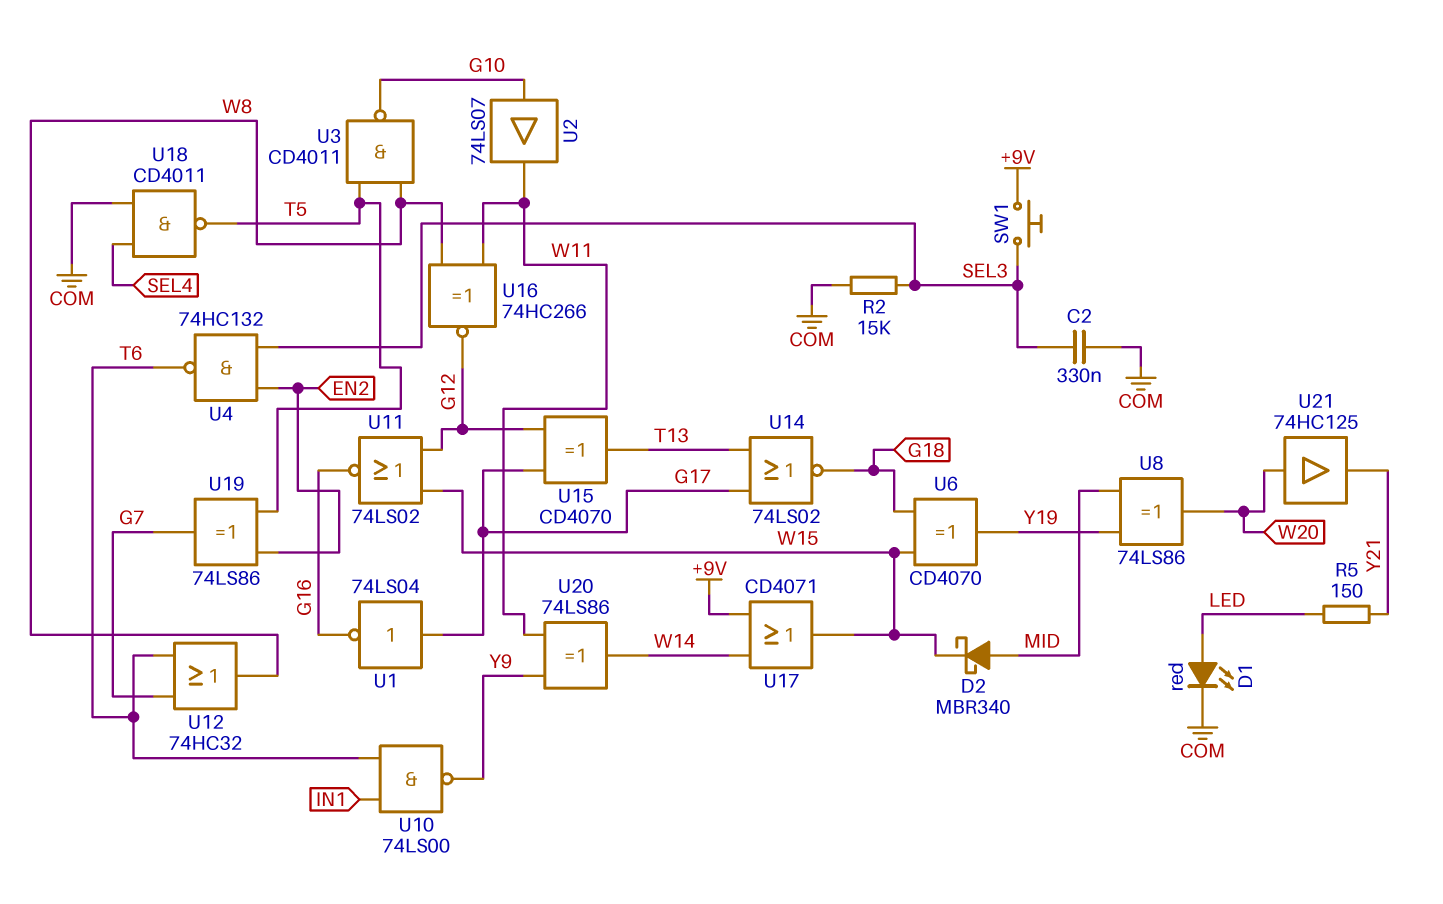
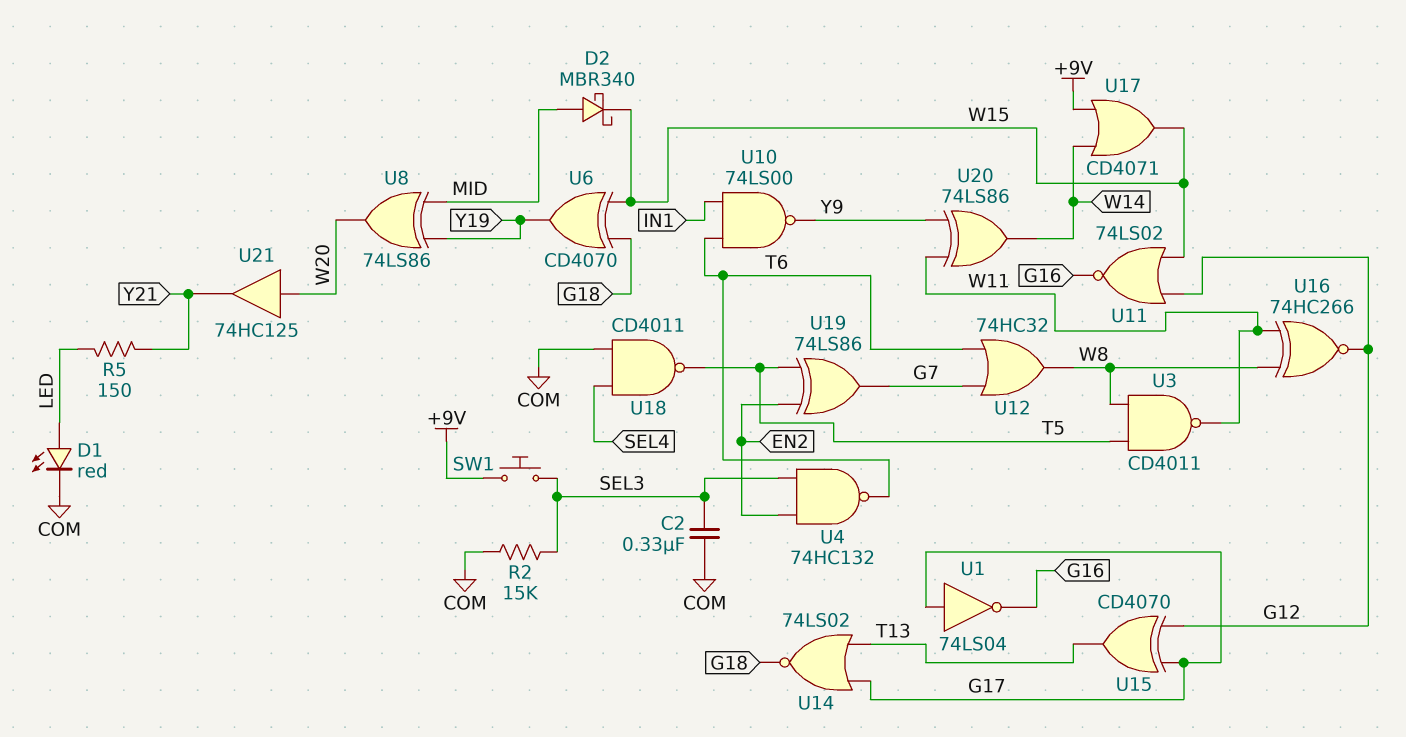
U2: buffer 74LS07 (in G10, out W11) -> none
U3: NAND CD4011 (in T5, in W8, out G10) -> NAND CD4011 (in T5, in W8, out W11)

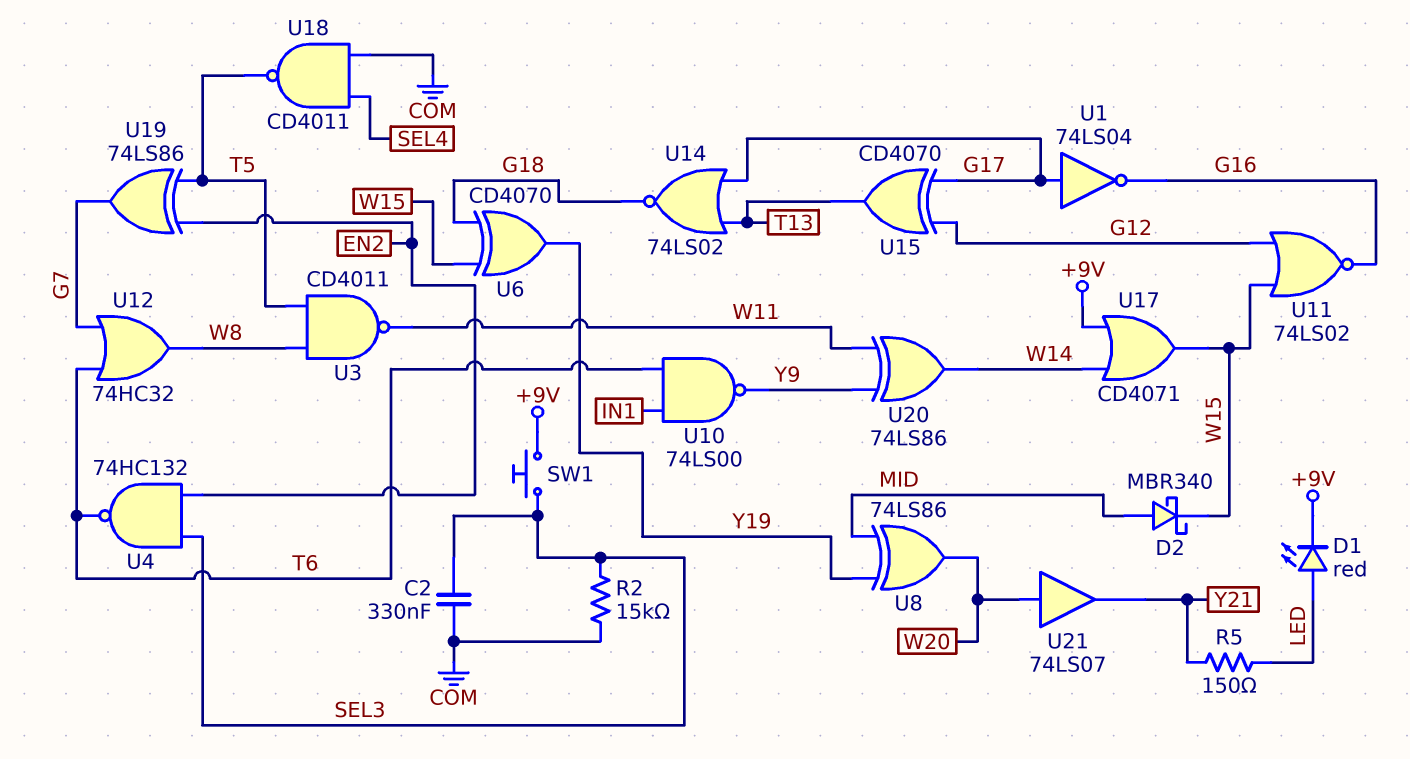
D1: LED red (A LED, K COM) -> LED red (A LED, K +9V)
U16: XNOR 74HC266 (in W8, in W11, out G12) -> none
U21: buffer 74HC125 (in W20, out Y21) -> buffer 74LS07 (in W20, out Y21)

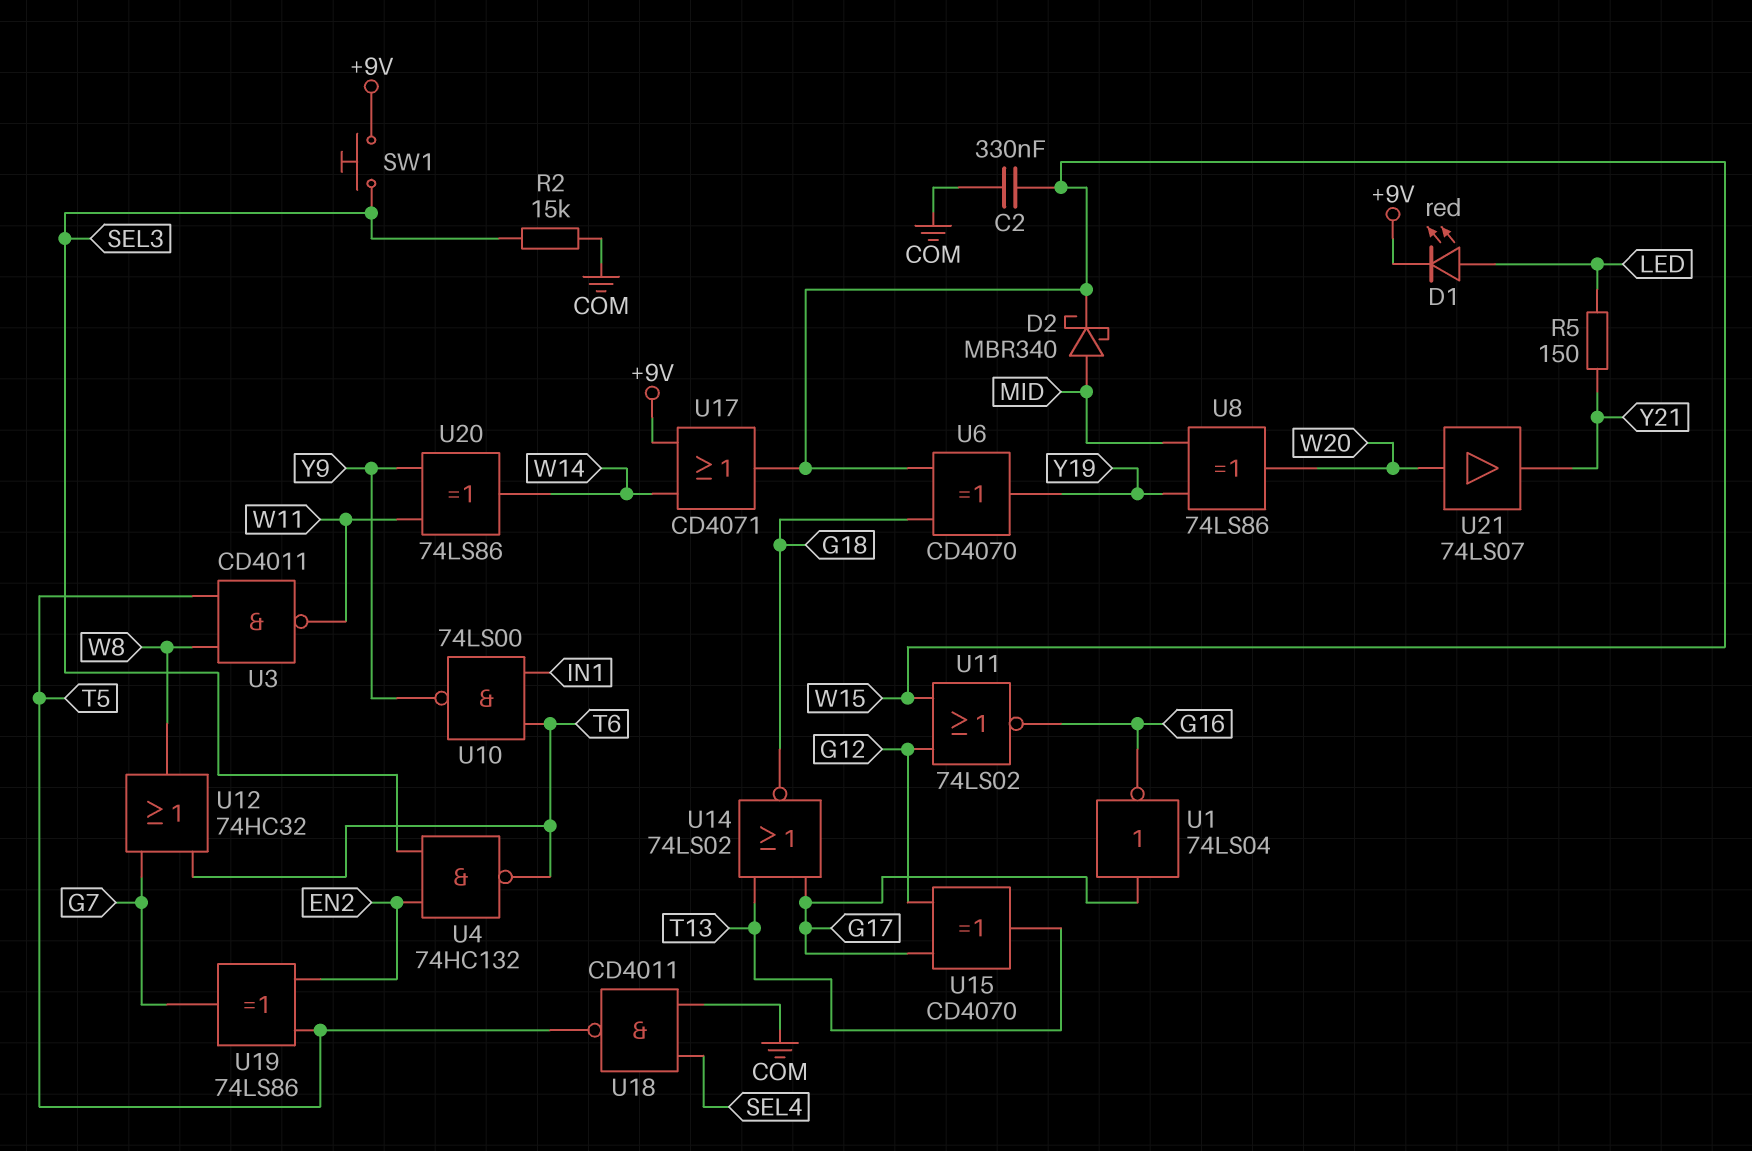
C2: 330nF (COM, SEL3) -> 330nF (COM, W15)

